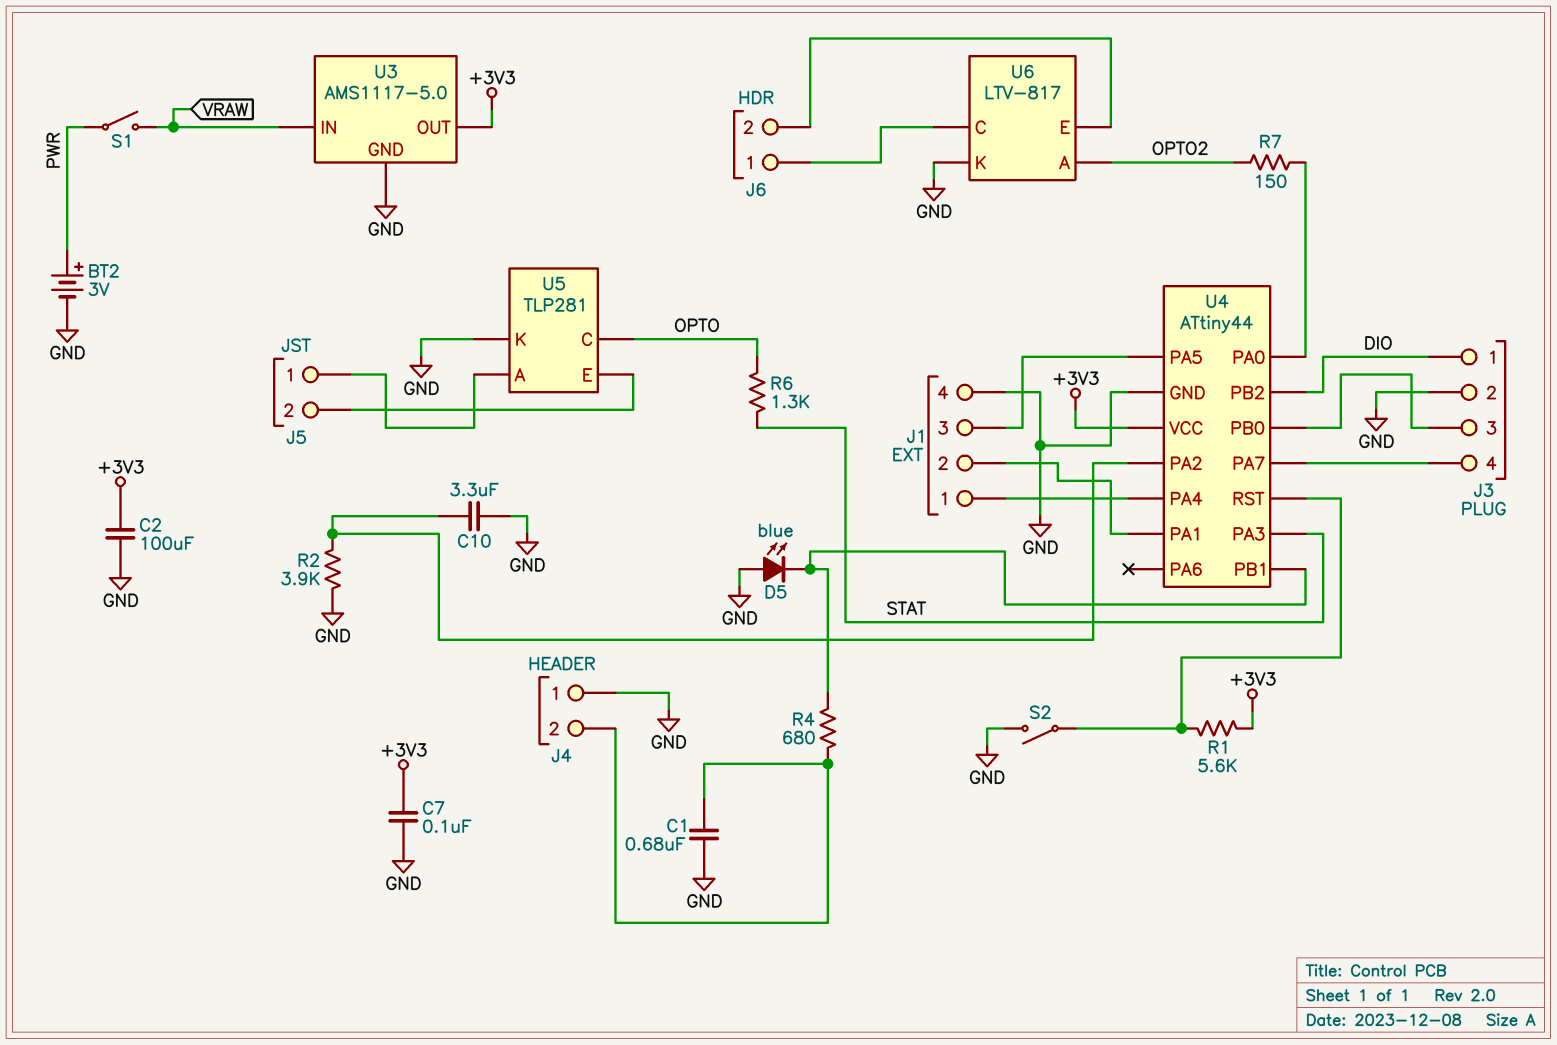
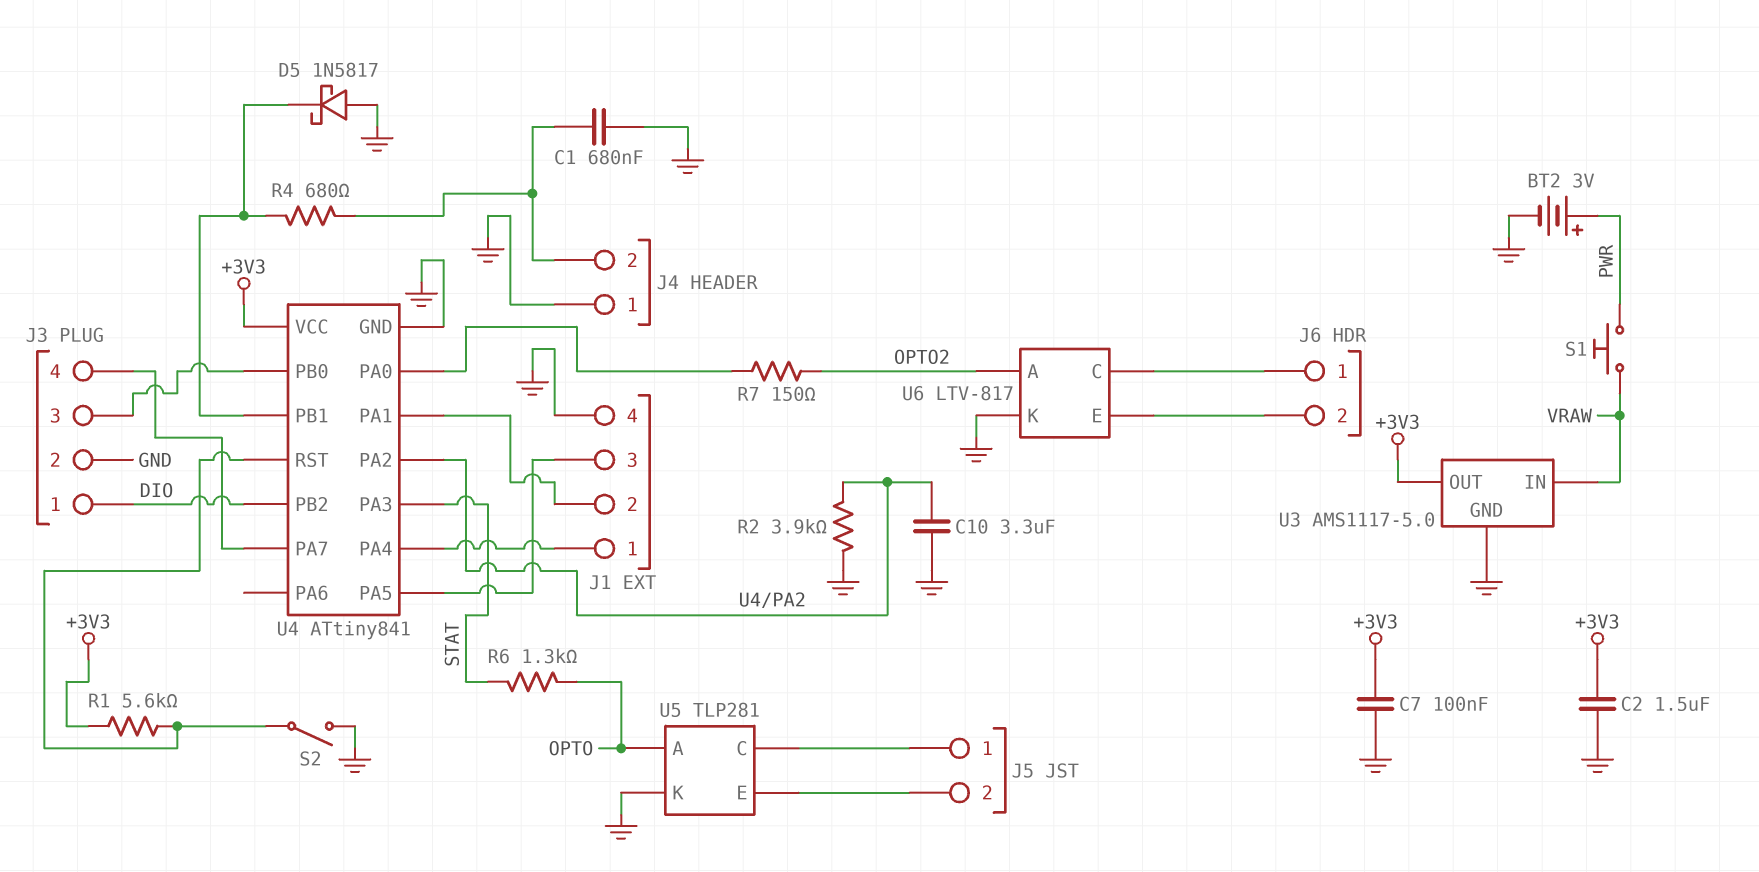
C2: 100uF (+3V3, GND) -> 1.5uF (+3V3, GND)
D5: LED blue (A GND, K U4/PB1) -> schottky 1N5817 (A GND, K U4/PB1)
S1: switch (PWR, VRAW) -> button (PWR, VRAW)
U4: ATtiny44 -> ATtiny841
U5 pin A: J5/1 -> OPTO
U5 pin C: OPTO -> J5/1

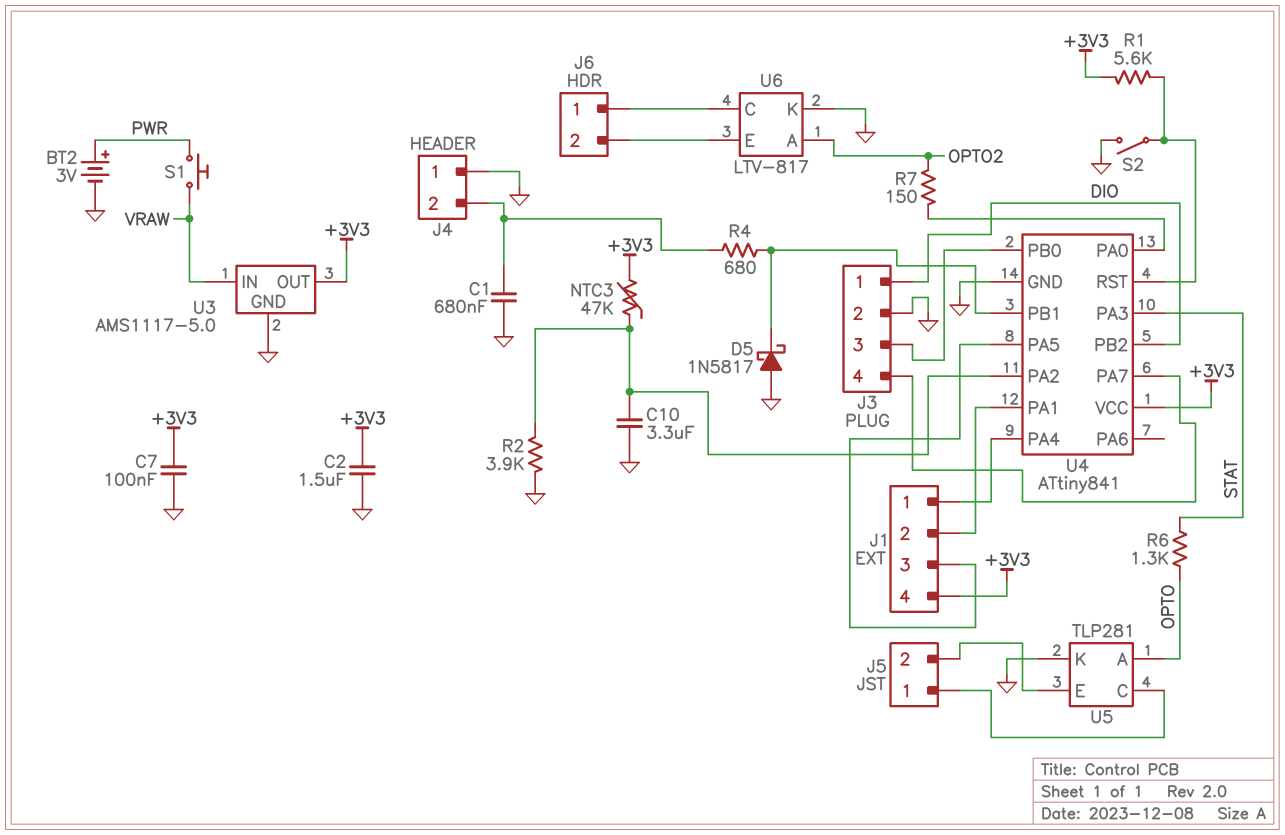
J1 pin 4: GND -> +3V3
NTC3: none -> 47k (+3V3, U4/PA2)

